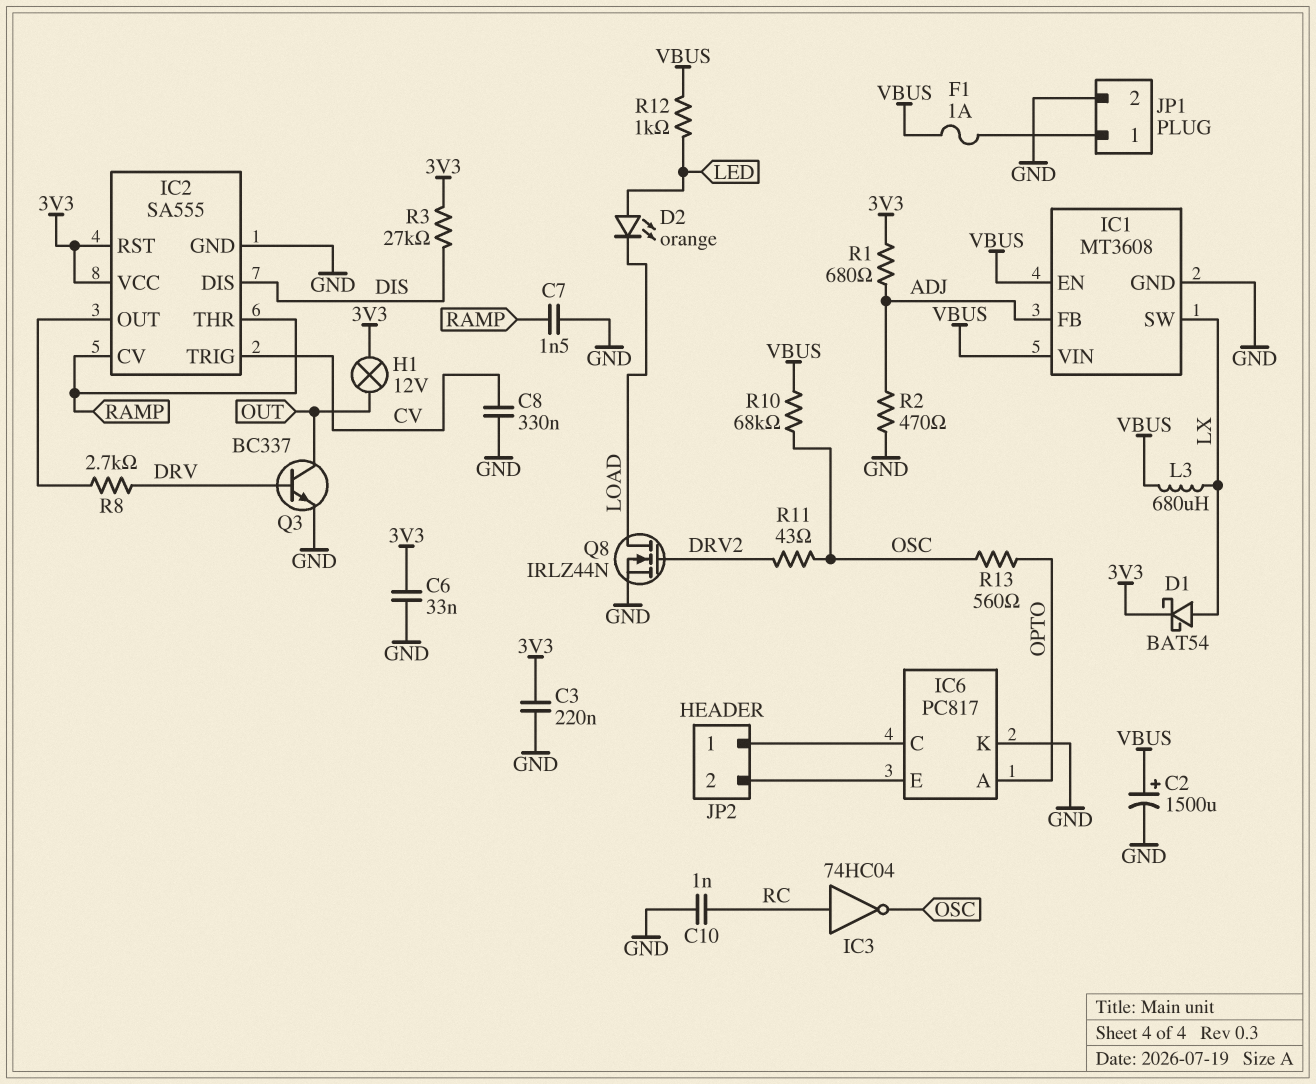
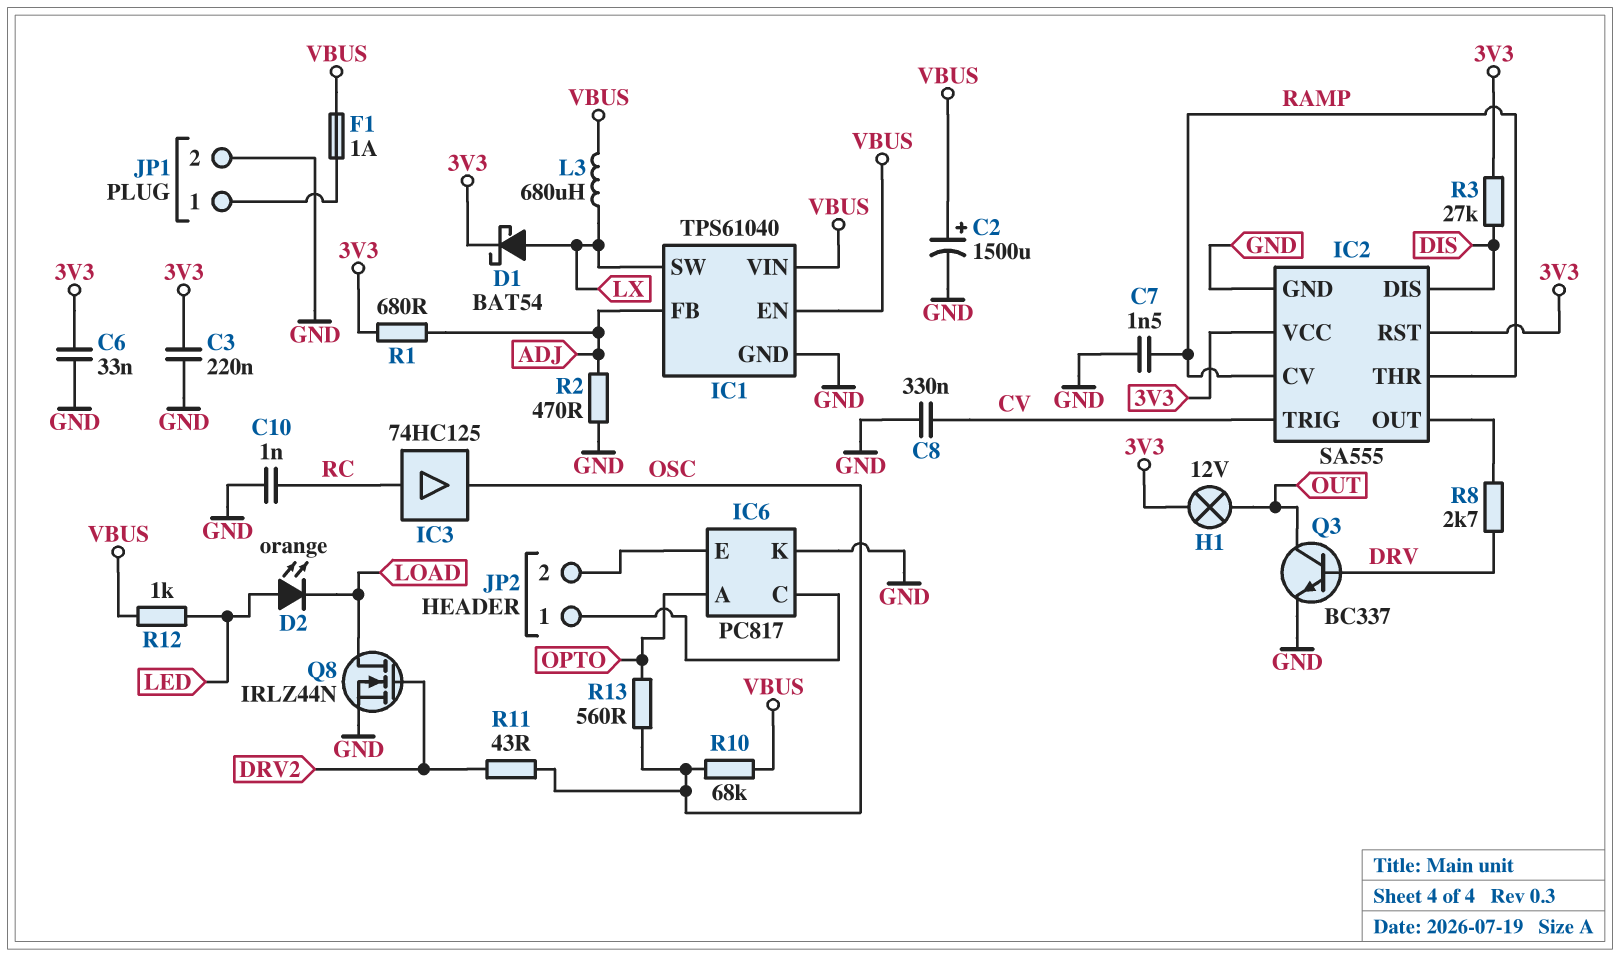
IC1: MT3608 -> TPS61040
IC3: NOT 74HC04 (in RC, out OSC) -> buffer 74HC125 (in RC, out OSC)

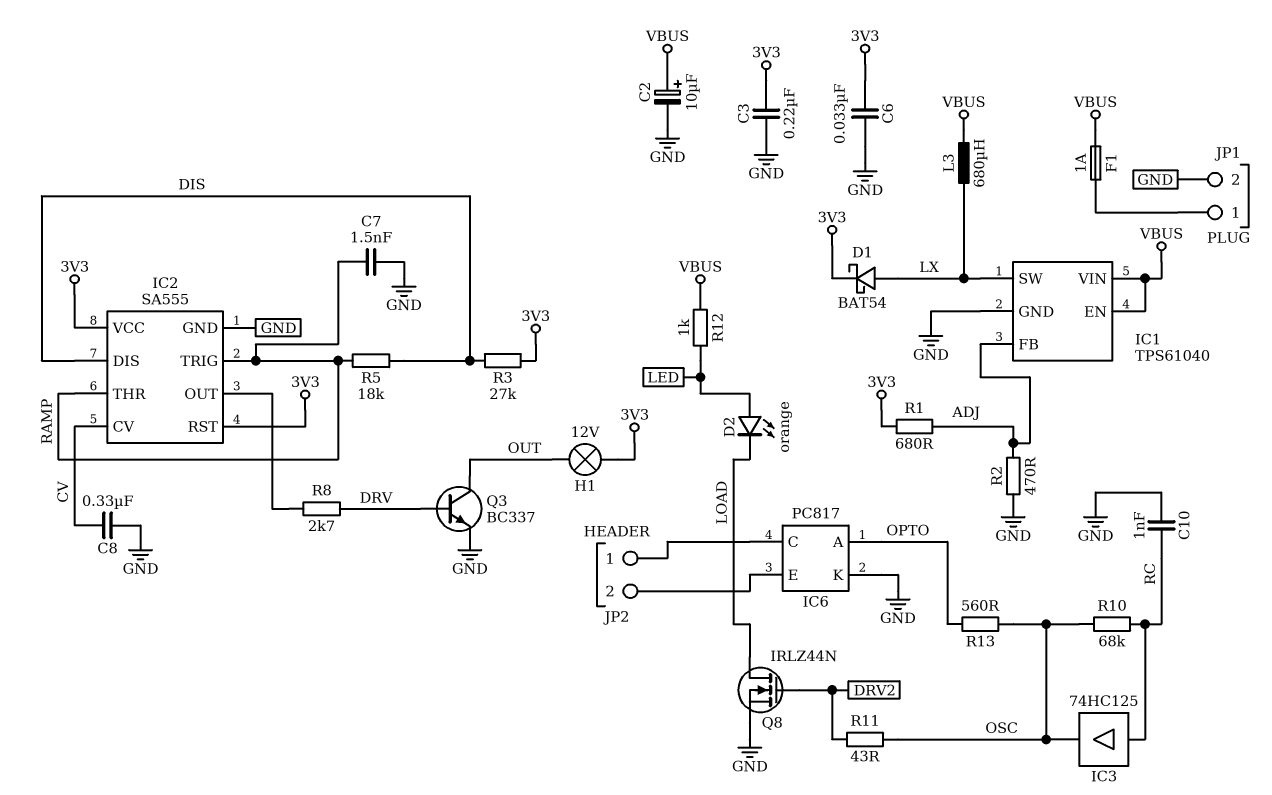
C2: 1500uF (plus VBUS, minus GND) -> 10uF (plus VBUS, minus GND)
IC2 pin CV: RAMP -> CV
IC2 pin TRIG: CV -> RAMP
R5: none -> 18k (DIS, RAMP)
R10: 68k (OSC, VBUS) -> 68k (OSC, RC)

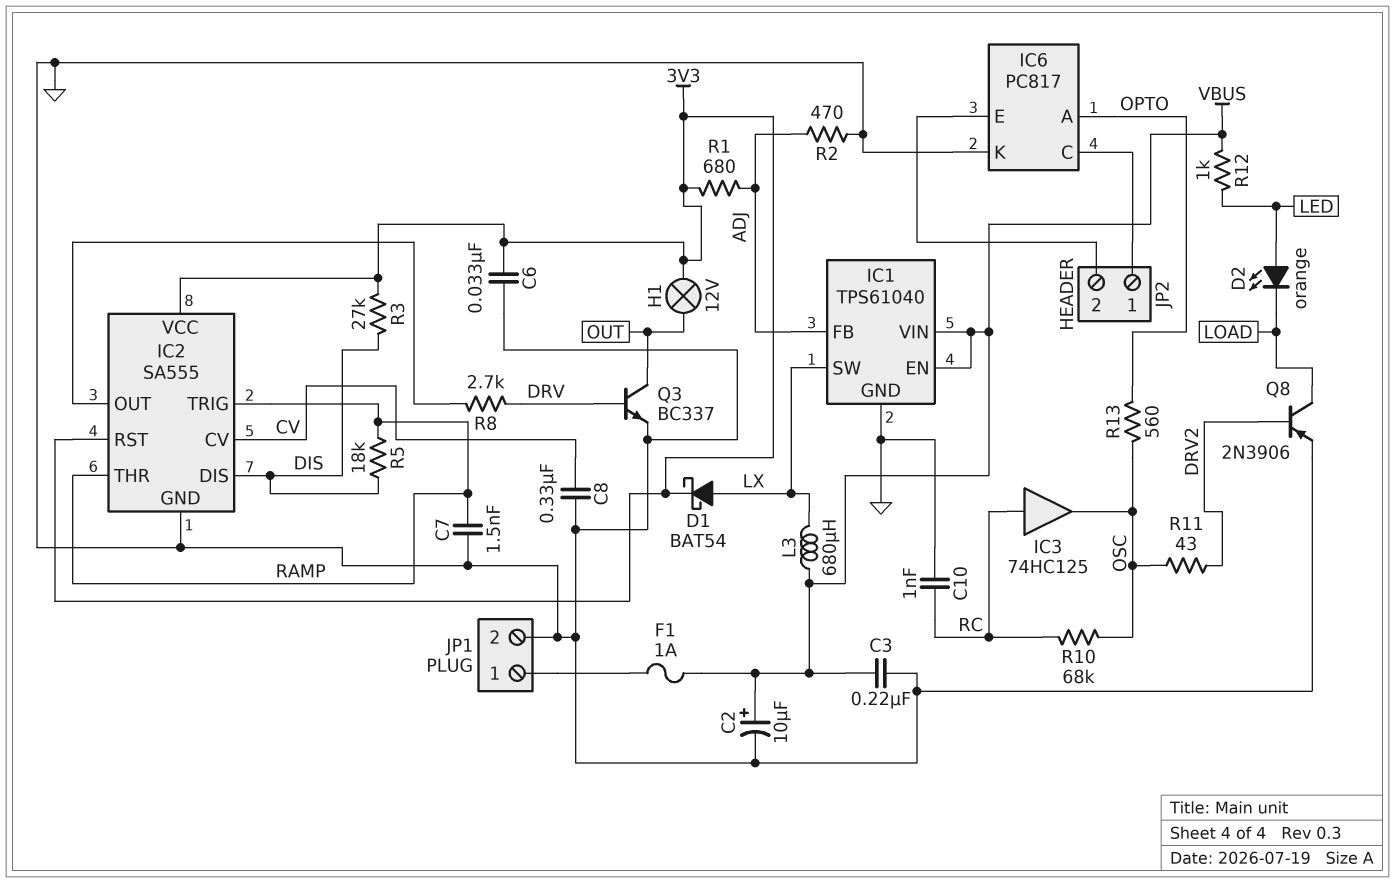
C3: 220nF (3V3, GND) -> 220nF (GND, VBUS)
Q8: NMOS IRLZ44N (G DRV2, D LOAD, S GND) -> PNP 2N3906 (B DRV2, C LOAD, E GND)

